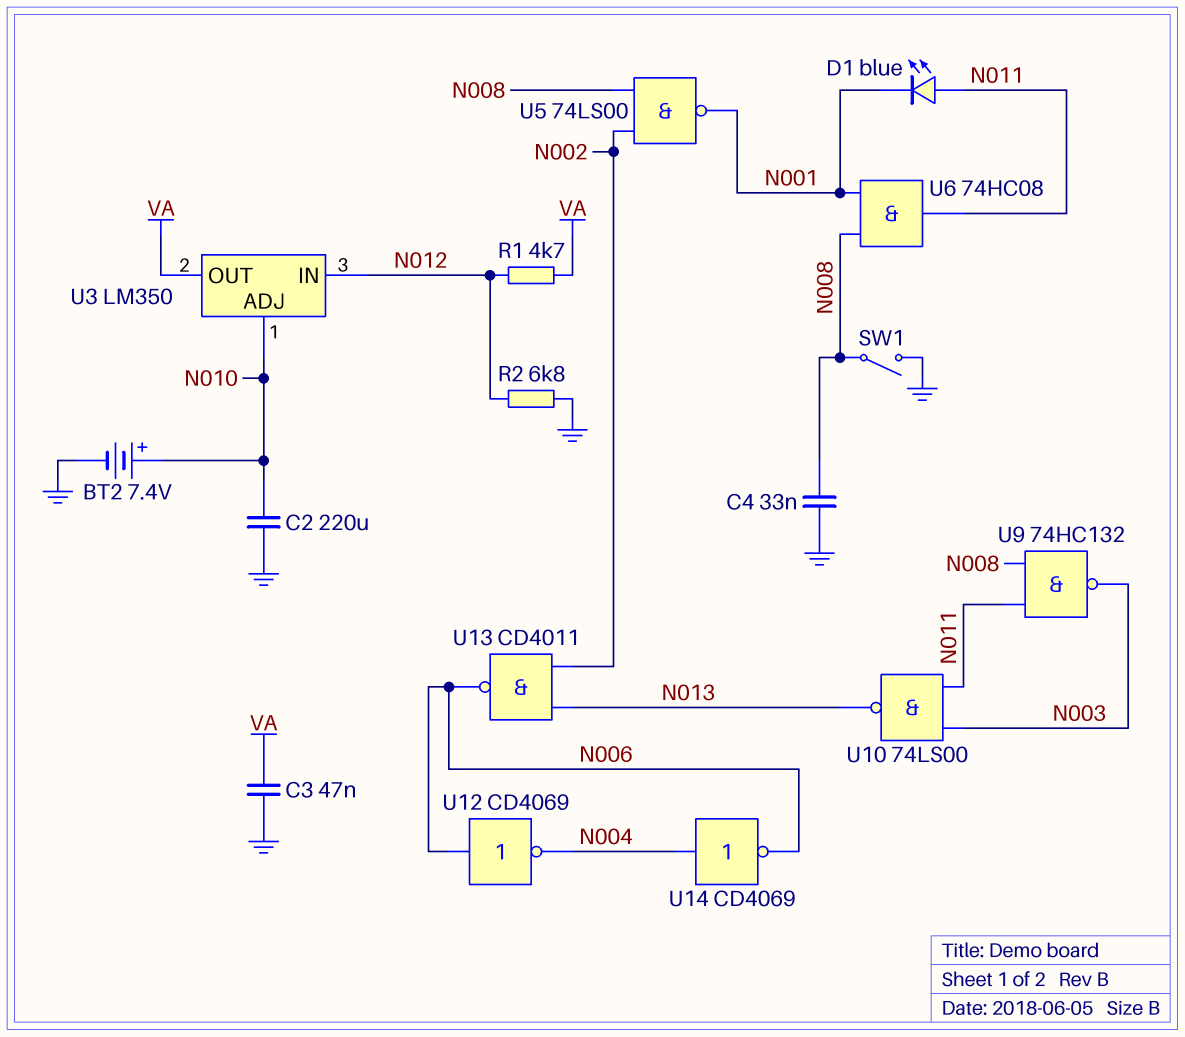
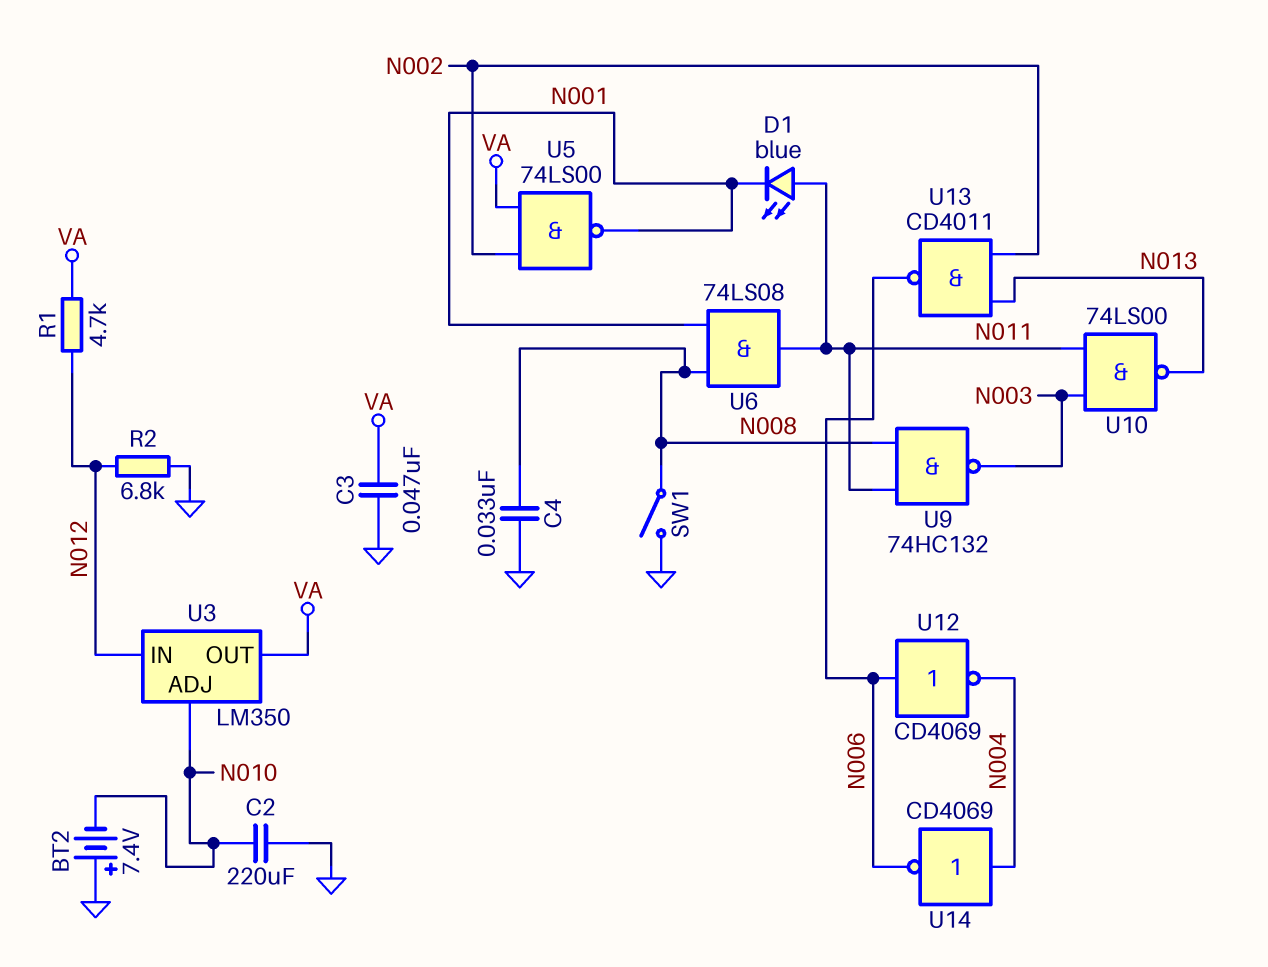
BT2: 7.4V (plus N010, minus GND) -> 7.4V (plus GND, minus N010)
U5: NAND 74LS00 (in N002, in N008, out N001) -> NAND 74LS00 (in N002, in VA, out N001)
U6: AND 74HC08 (in N001, in N008, out N011) -> AND 74LS08 (in N001, in N008, out N011)

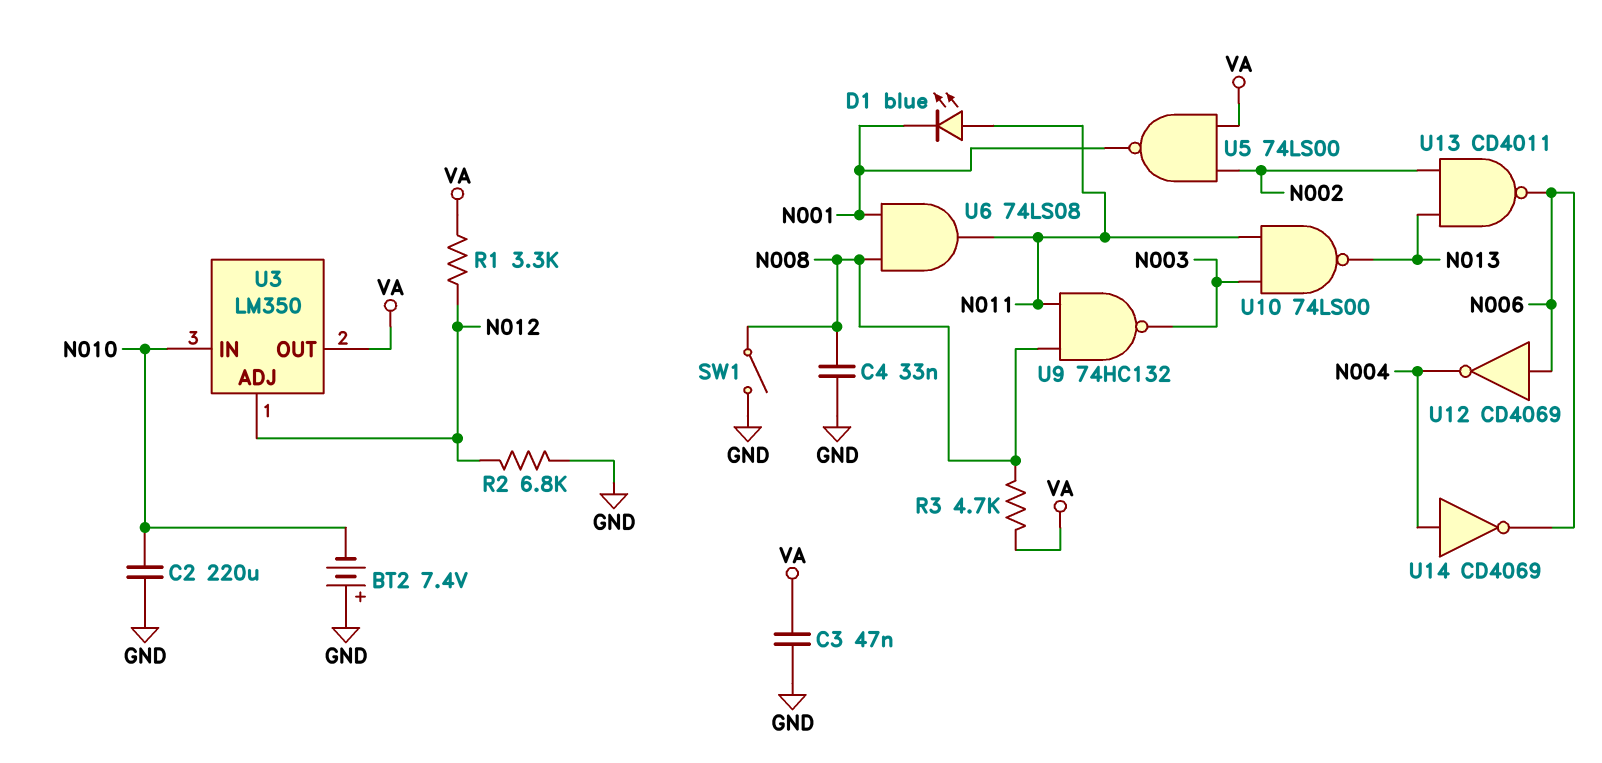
R1: 4.7k (N012, VA) -> 3.3k (N012, VA)
R3: none -> 4.7k (N008, VA)
U3 pin ADJ: N010 -> N012
U3 pin IN: N012 -> N010

